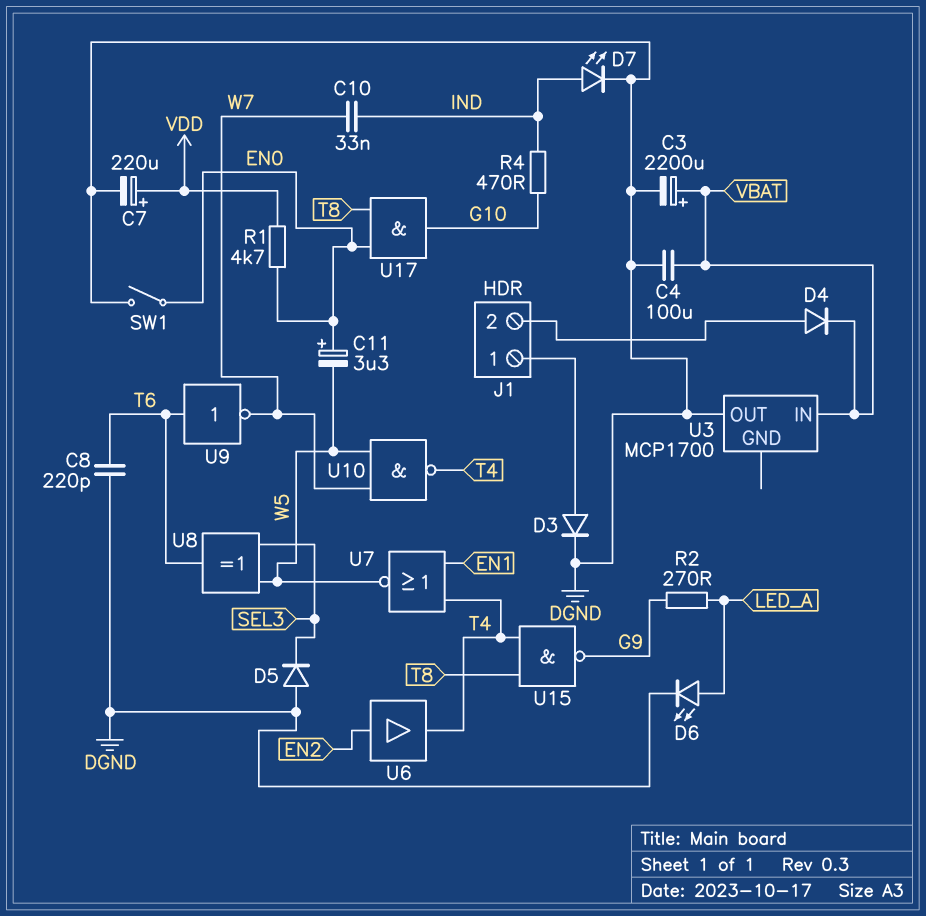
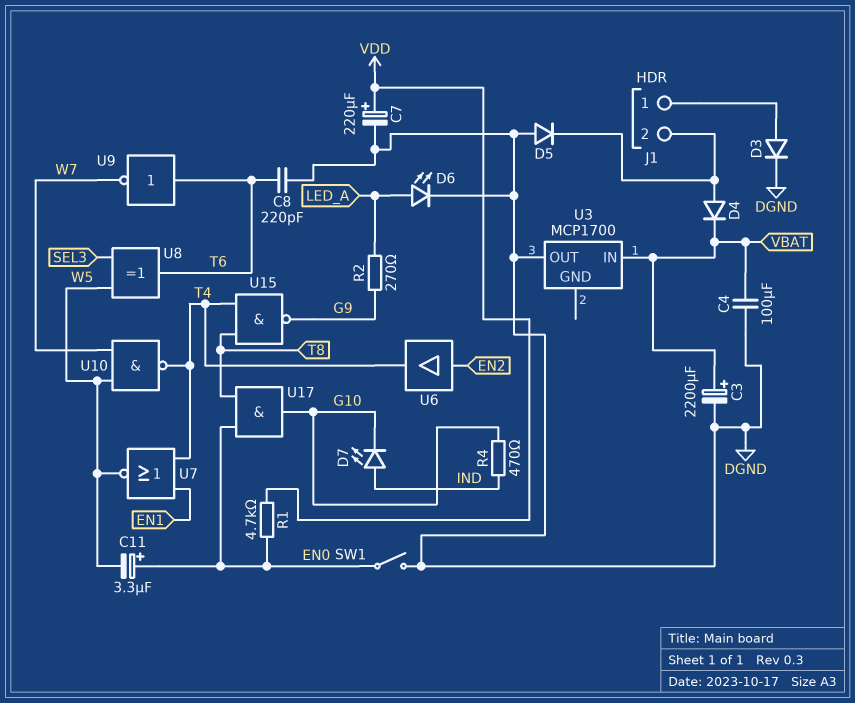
C10: 33nF (IND, W7) -> none
D5: diode (A DGND, K SEL3) -> diode (A DGND, K J1/2)
D7: LED (A IND, K DGND) -> LED (A IND, K G10)

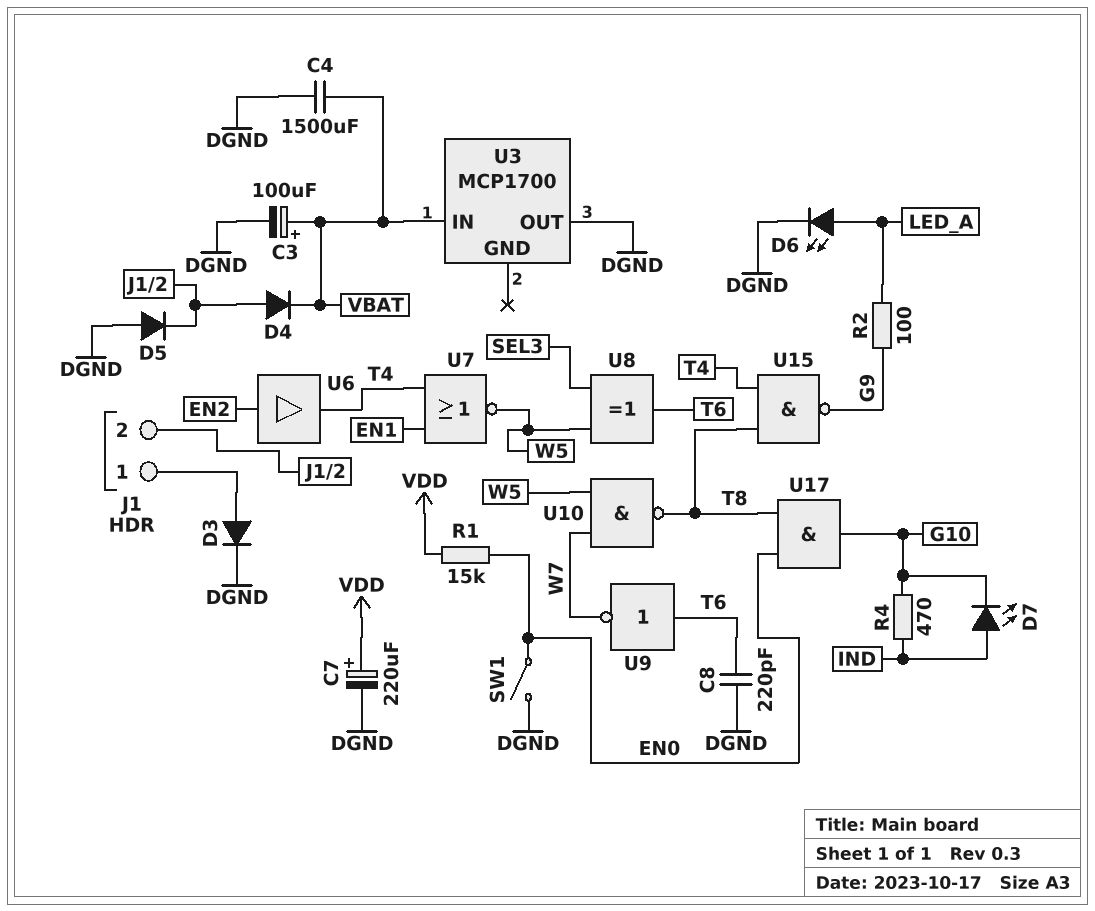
C3: 2200uF (plus VBAT, minus DGND) -> 100uF (plus VBAT, minus DGND)
C4: 100uF (DGND, VBAT) -> 1500uF (DGND, VBAT)
C11: 3.3uF (plus EN0, minus W5) -> none
R1: 4.7k (EN0, VDD) -> 15k (EN0, VDD)
R2: 270 (G9, LED_A) -> 100 (G9, LED_A)
U10: NAND (in W5, in W7, out T4) -> NAND (in W5, in W7, out T8)

